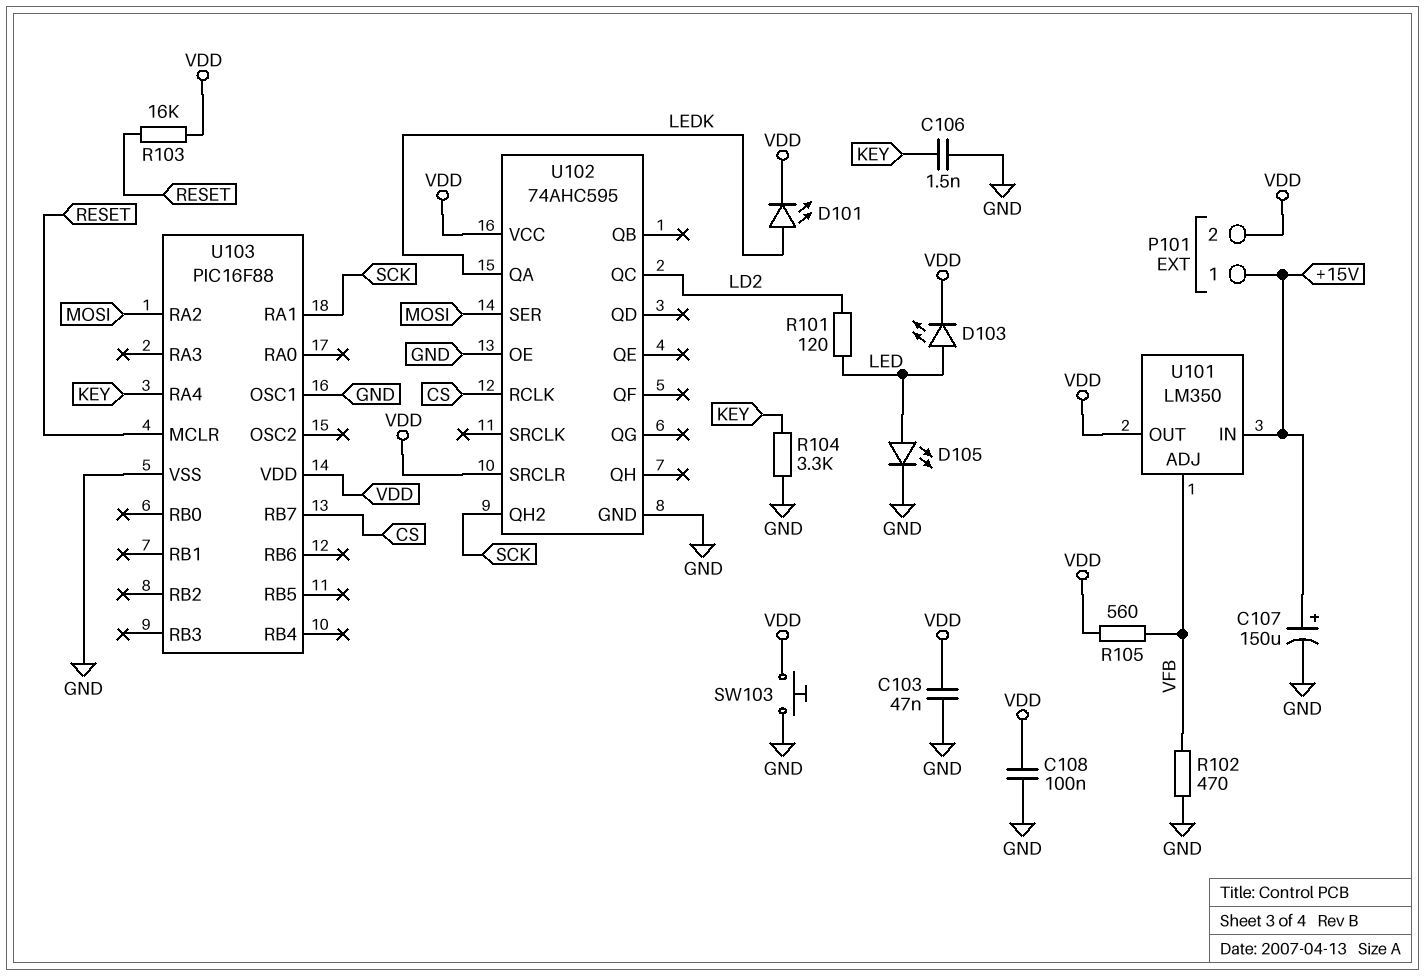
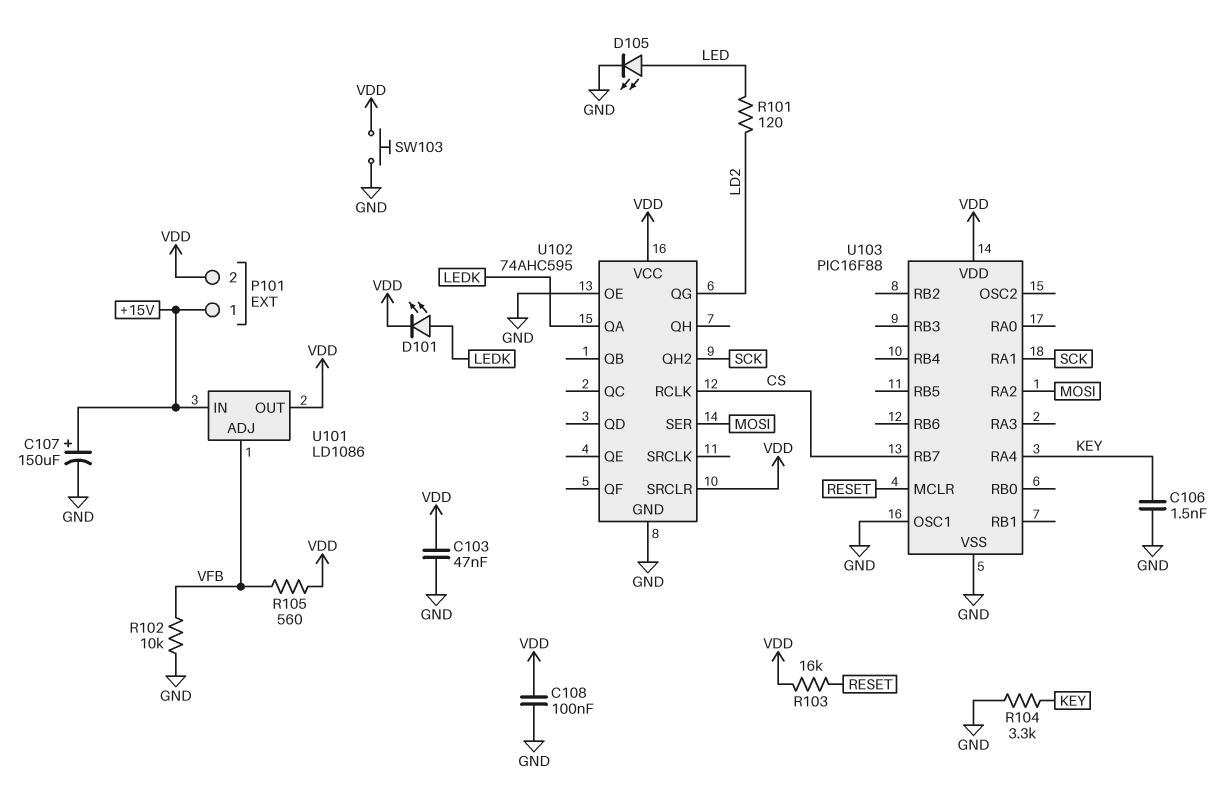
D103: LED (A LED, K VDD) -> none
R102: 470 (GND, VFB) -> 10k (GND, VFB)
U101: LM350 -> LD1086
U102 pin QC: LD2 -> none
U102 pin QG: none -> LD2

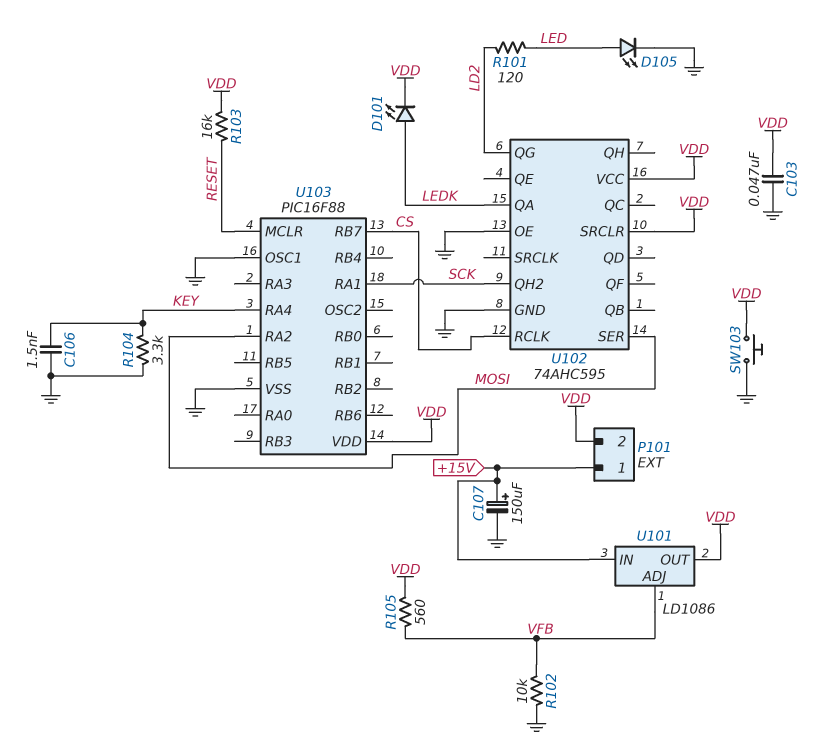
C108: 100nF (GND, VDD) -> none

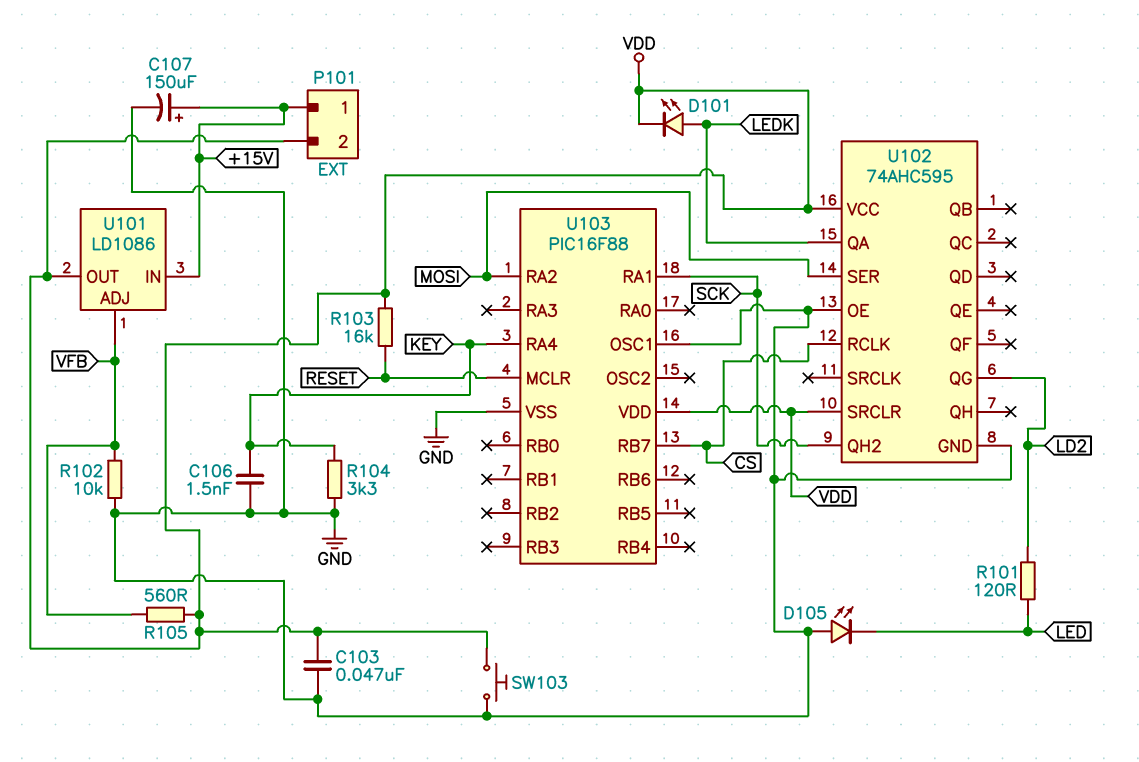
D105: LED (A LED, K GND) -> LED (A GND, K LED)

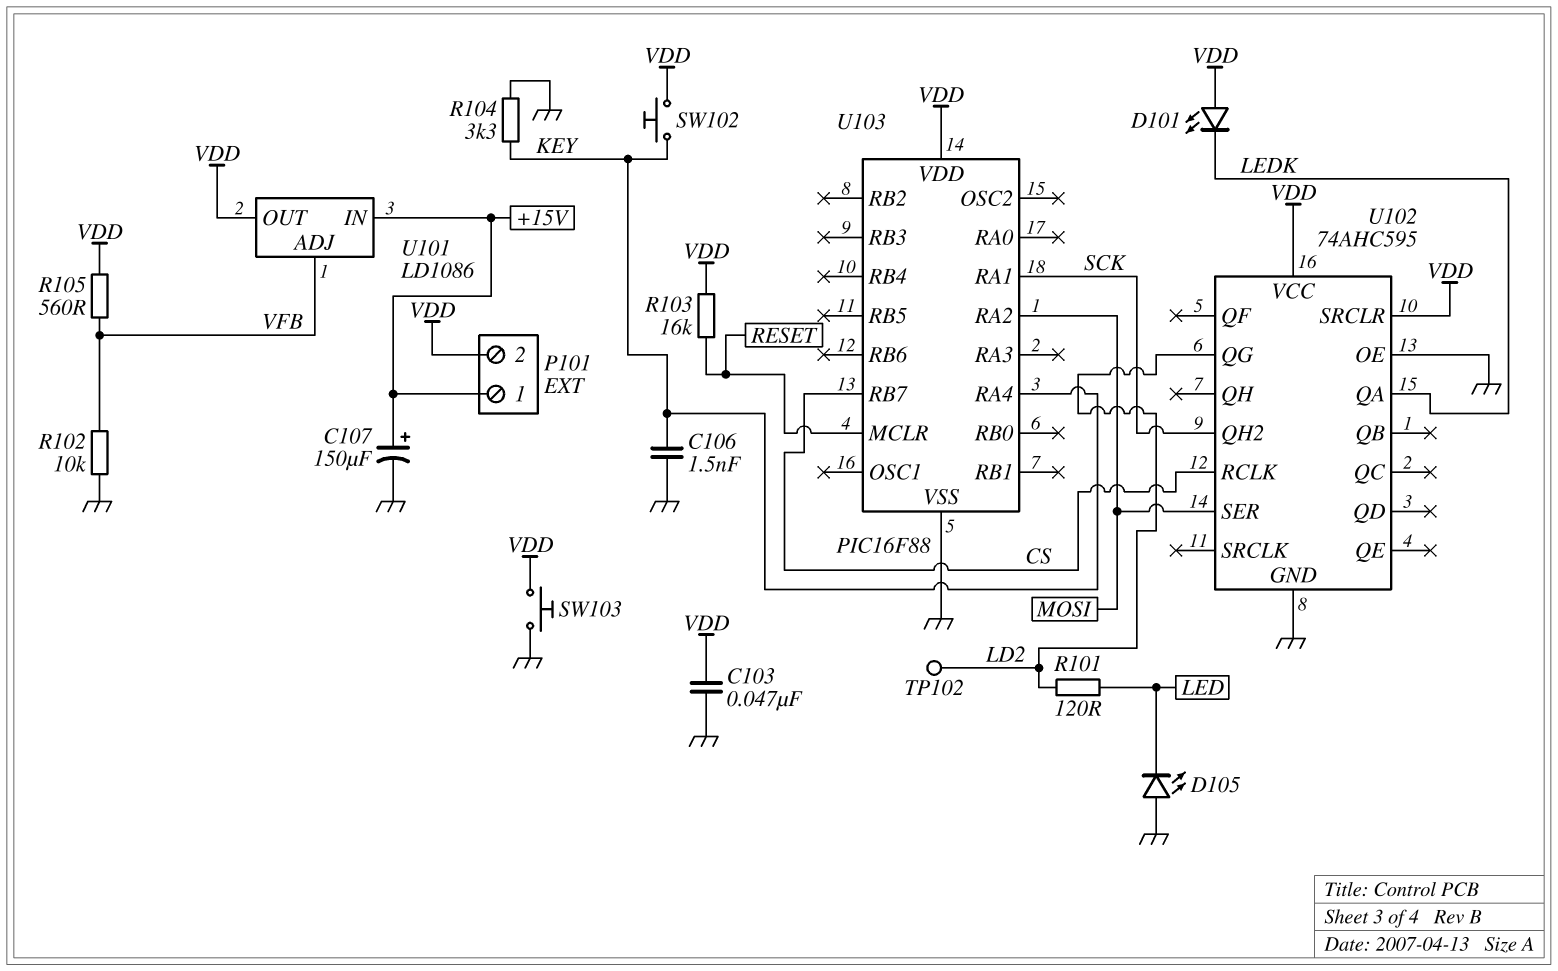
D101: LED (A LEDK, K VDD) -> LED (A VDD, K LEDK)
SW102: none -> button (KEY, VDD)
TP102: none -> test point (LD2)
U103 pin OSC1: GND -> none

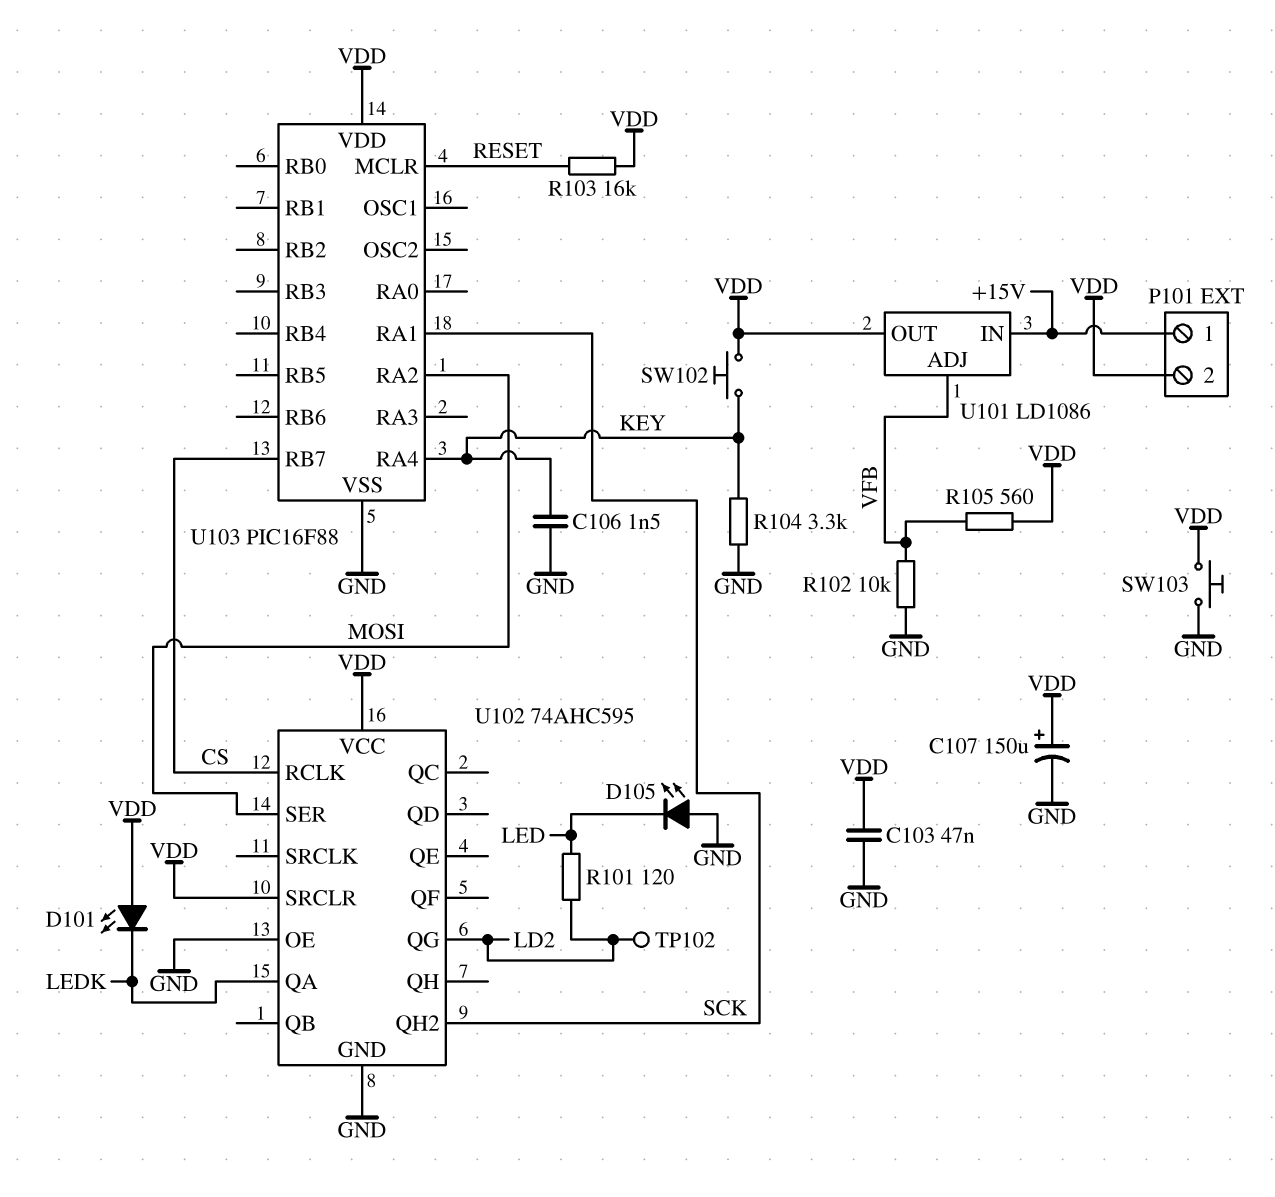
C107: 150uF (plus +15V, minus GND) -> 150uF (plus VDD, minus GND)

